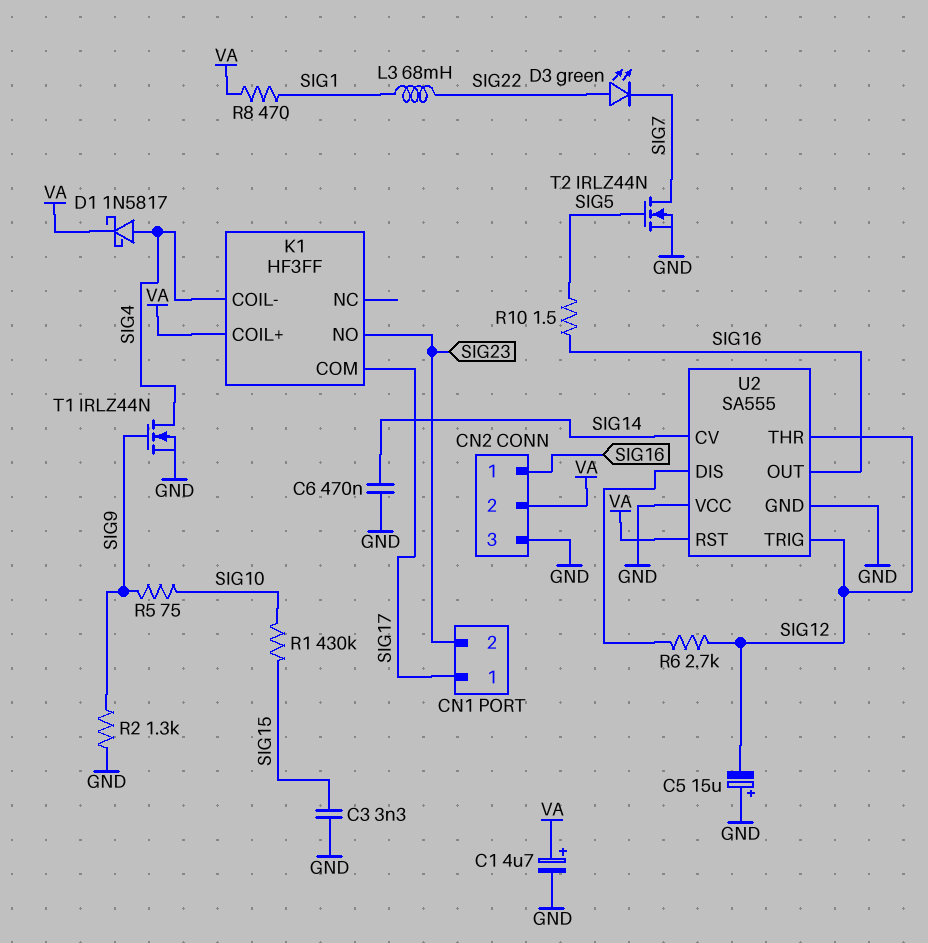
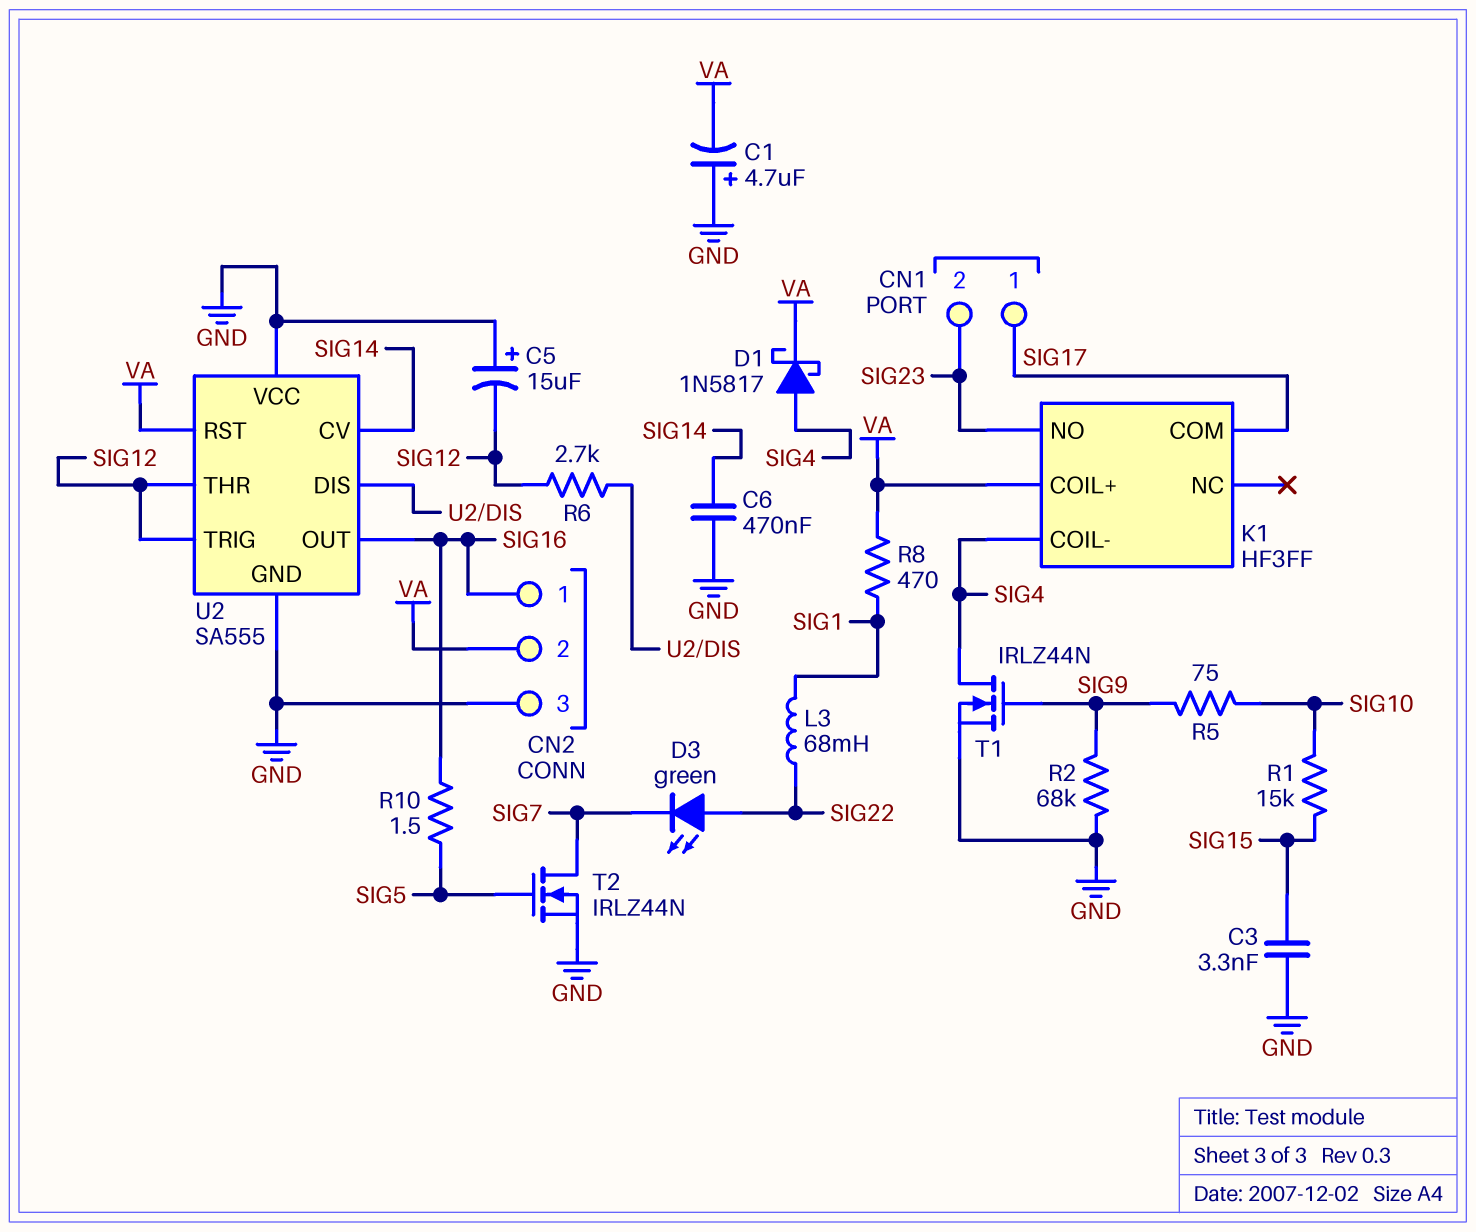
C1: 4.7uF (plus VA, minus GND) -> 4.7uF (plus GND, minus VA)
R1: 430k (SIG10, SIG15) -> 15k (SIG10, SIG15)
R2: 1.3k (GND, SIG9) -> 68k (GND, SIG9)

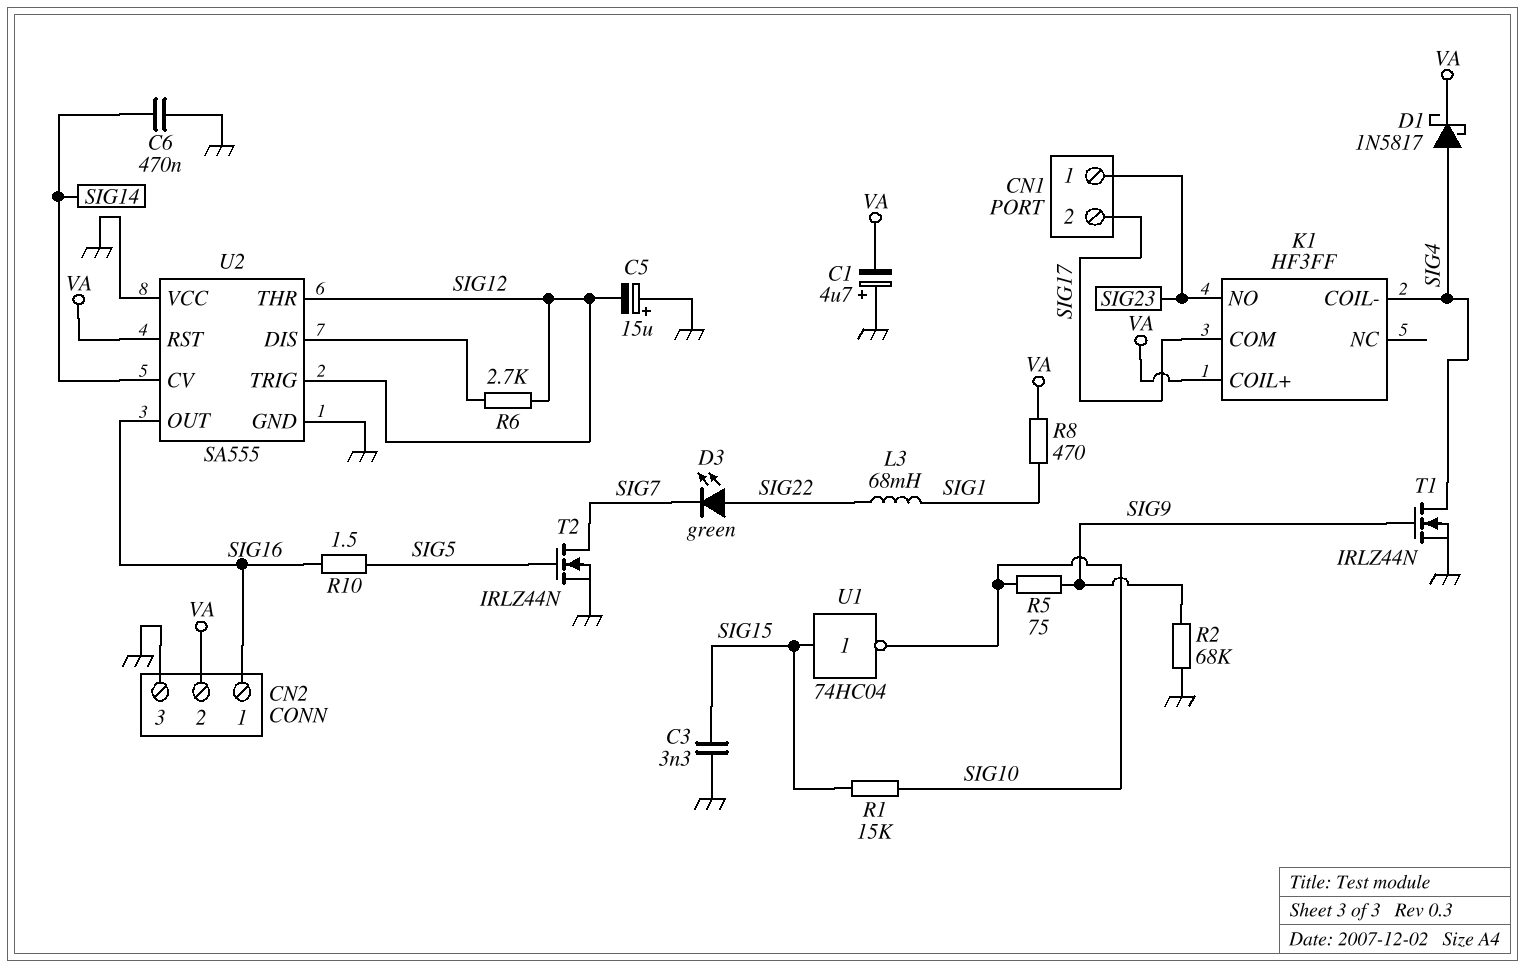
CN1 pin 1: SIG17 -> SIG23
CN1 pin 2: SIG23 -> SIG17
U1: none -> NOT 74HC04 (in SIG15, out SIG10)

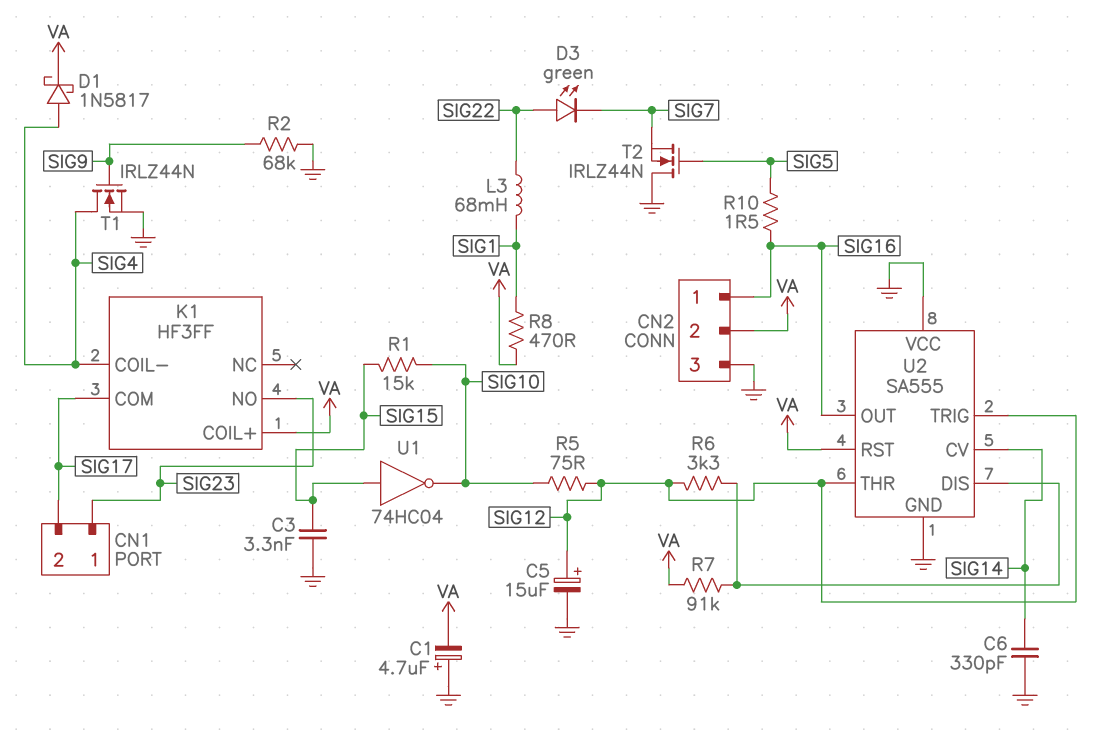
C5: 15uF (plus GND, minus SIG12) -> 15uF (plus SIG12, minus GND)
C6: 470nF (GND, SIG14) -> 330pF (GND, SIG14)
R5: 75 (SIG9, SIG10) -> 75 (SIG10, SIG12)
R6: 2.7k (SIG12, U2/DIS) -> 3.3k (SIG12, U2/DIS)
R7: none -> 91k (U2/DIS, VA)
T2: NMOS IRLZ44N (G SIG5, D SIG7, S GND) -> NMOS IRLZ44N (G SIG5, D GND, S SIG7)

